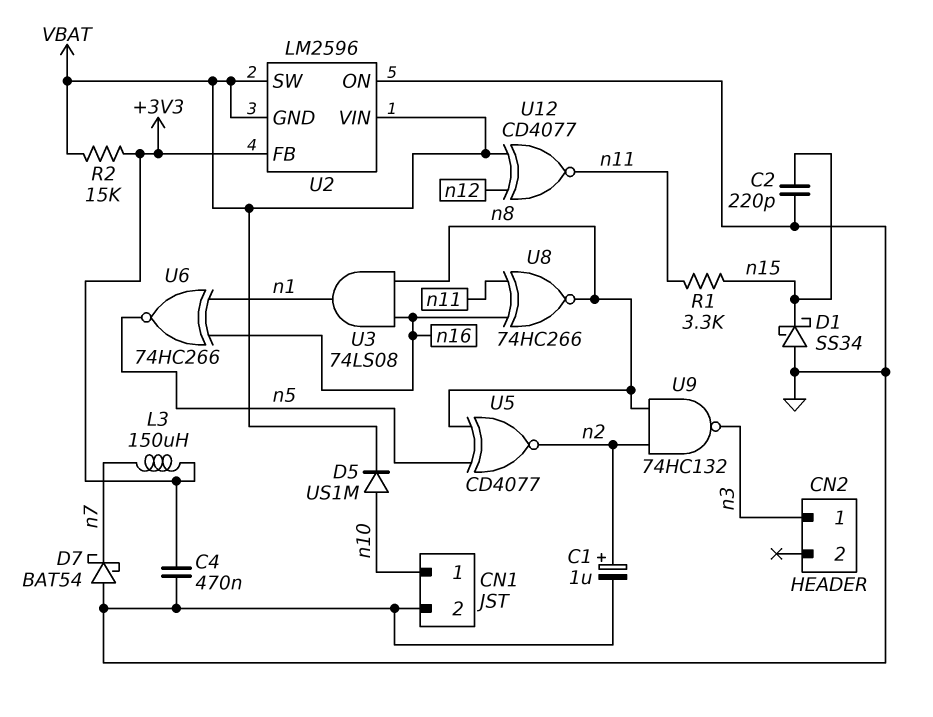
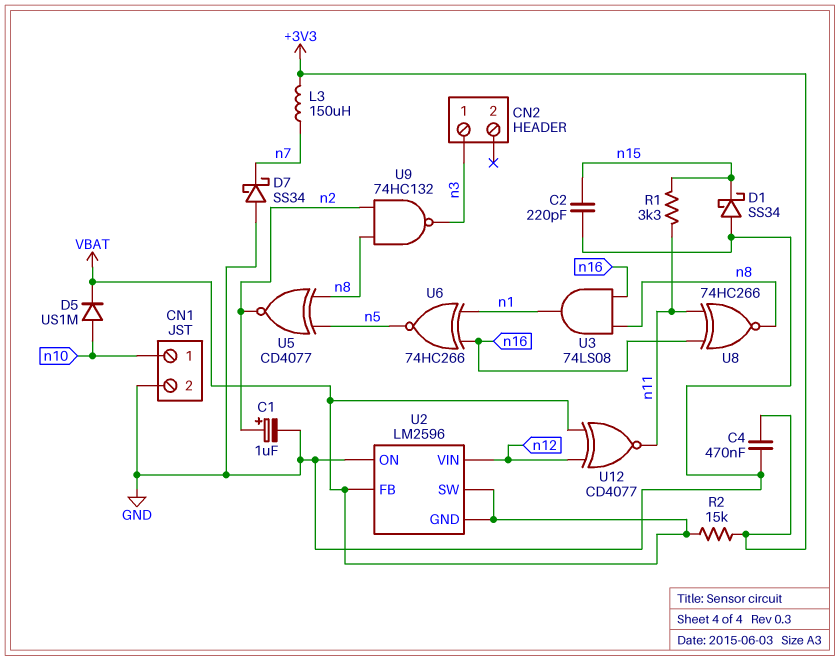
D7: schottky BAT54 (A GND, K n7) -> schottky SS34 (A GND, K n7)
U2 pin FB: +3V3 -> VBAT
U2 pin VIN: VBAT -> n12

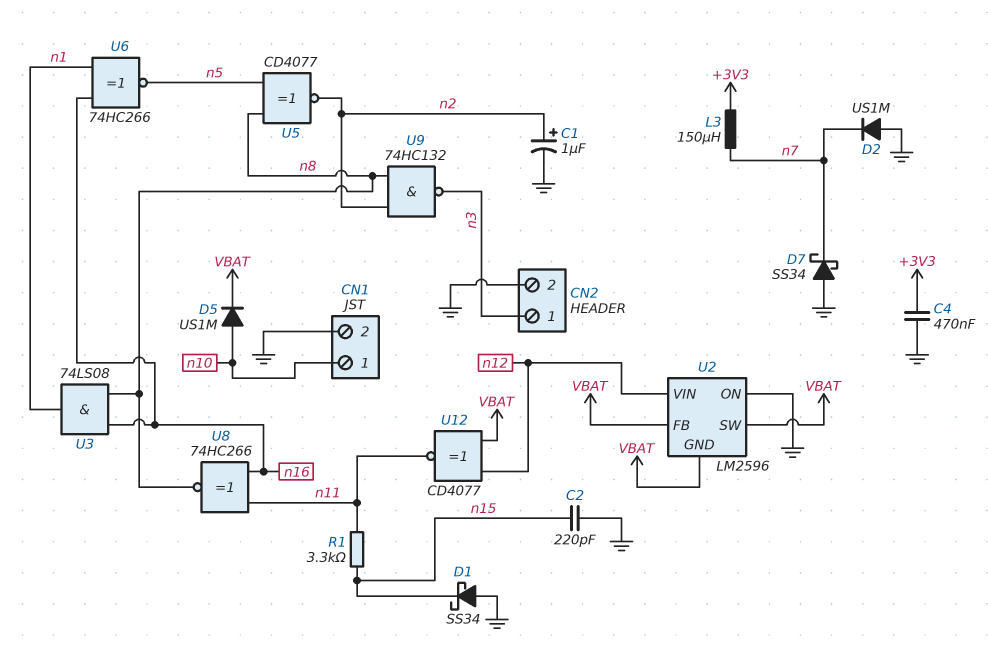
CN2 pin 2: none -> GND
D2: none -> diode US1M (A GND, K n7)
R2: 15k (+3V3, VBAT) -> none

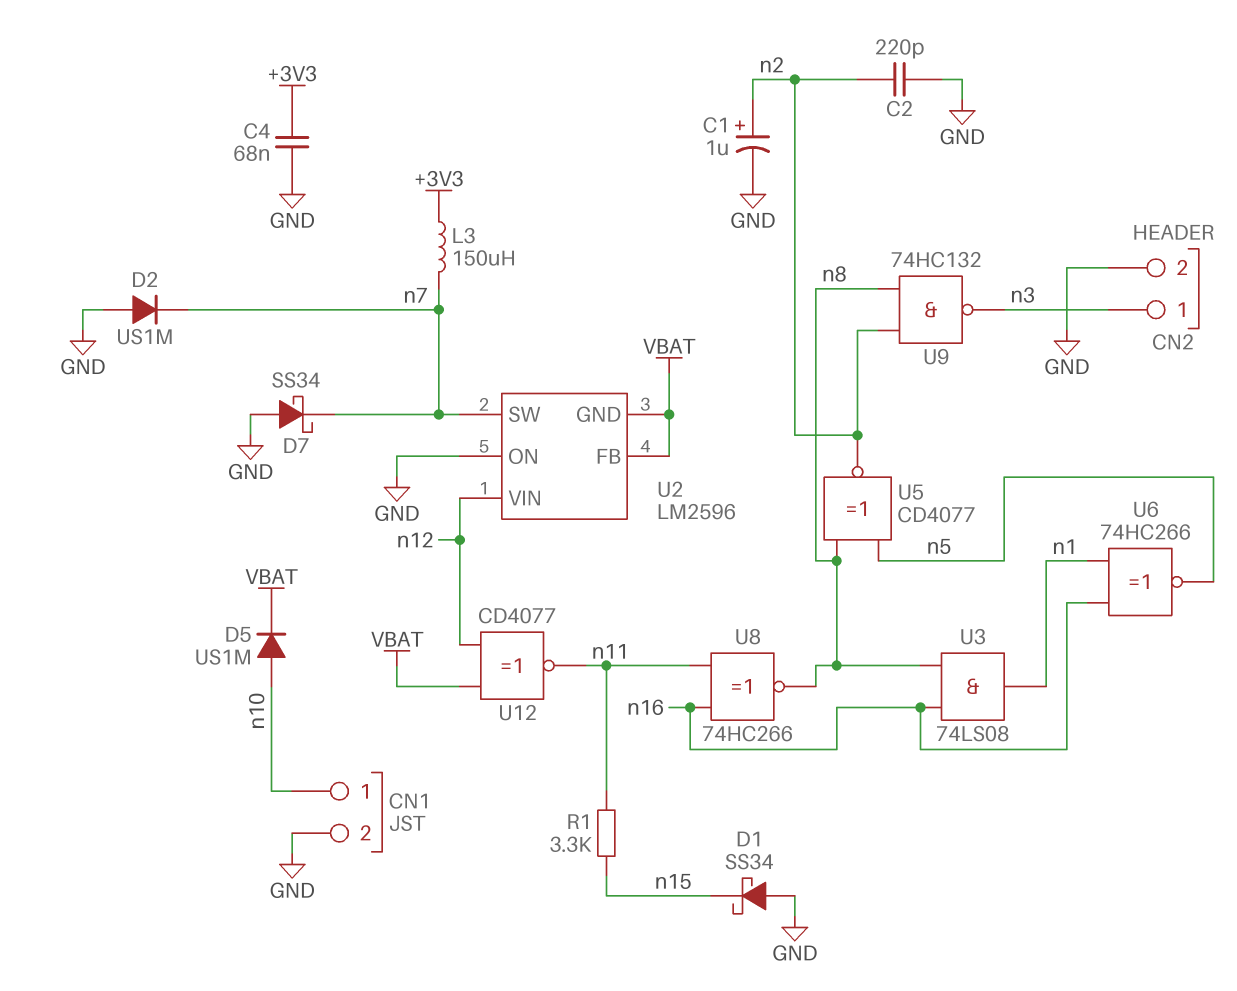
C2: 220pF (GND, n15) -> 220pF (GND, n2)
C4: 470nF (+3V3, GND) -> 68nF (+3V3, GND)
U2 pin SW: VBAT -> n7

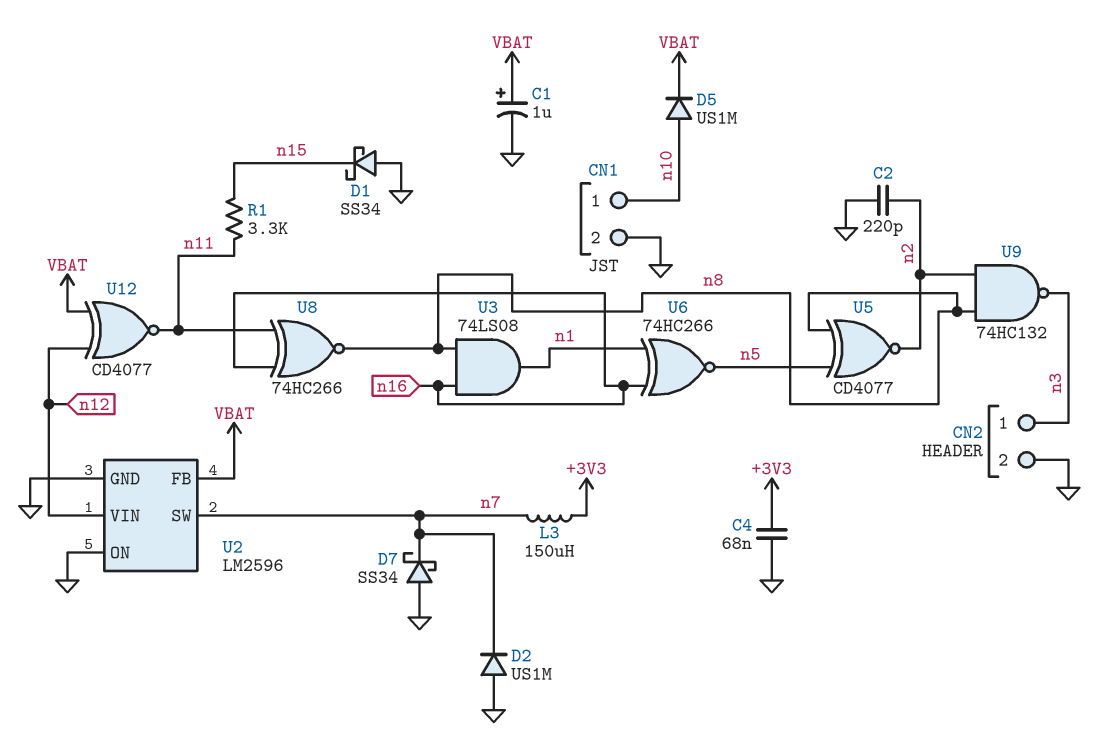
C1: 1uF (plus n2, minus GND) -> 1uF (plus VBAT, minus GND)
U2 pin GND: VBAT -> GND

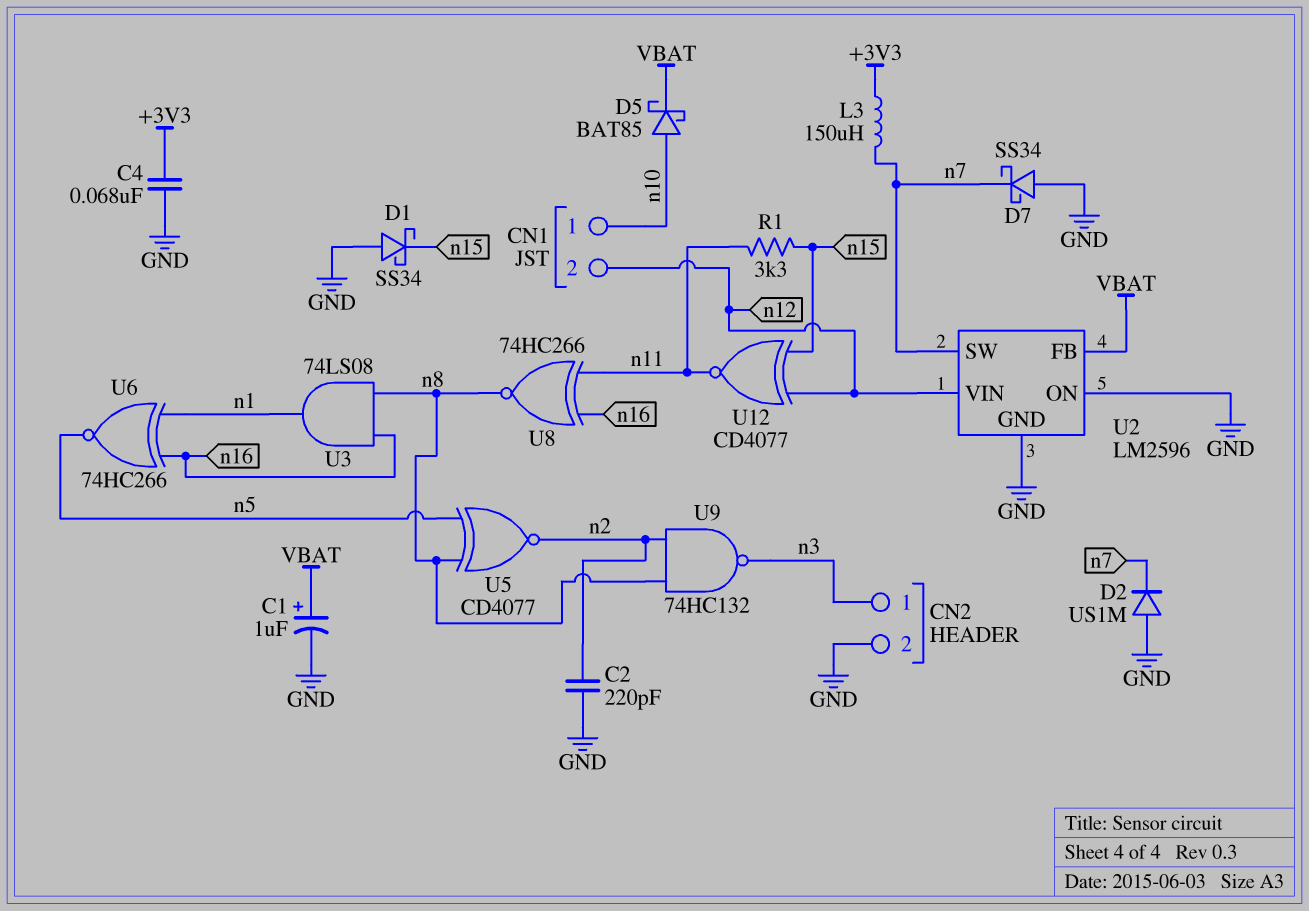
CN1 pin 2: GND -> n12
D5: diode US1M (A n10, K VBAT) -> schottky BAT85 (A n10, K VBAT)
U12: XNOR CD4077 (in VBAT, in n12, out n11) -> XNOR CD4077 (in n12, in n15, out n11)

